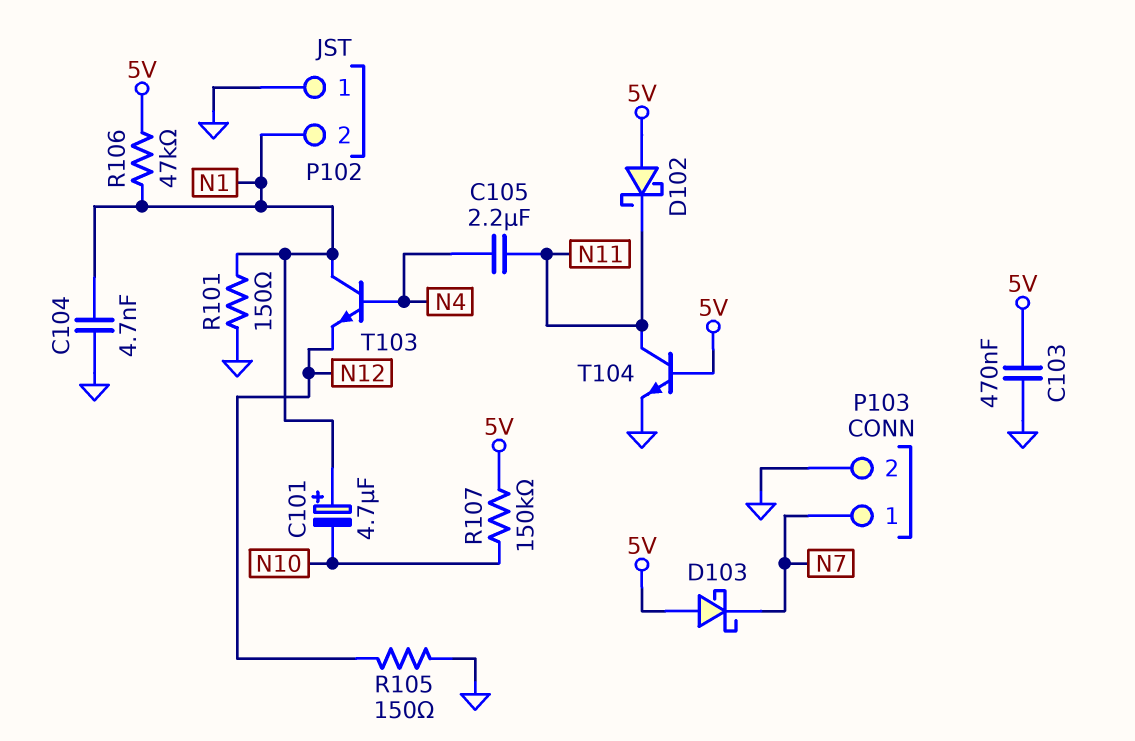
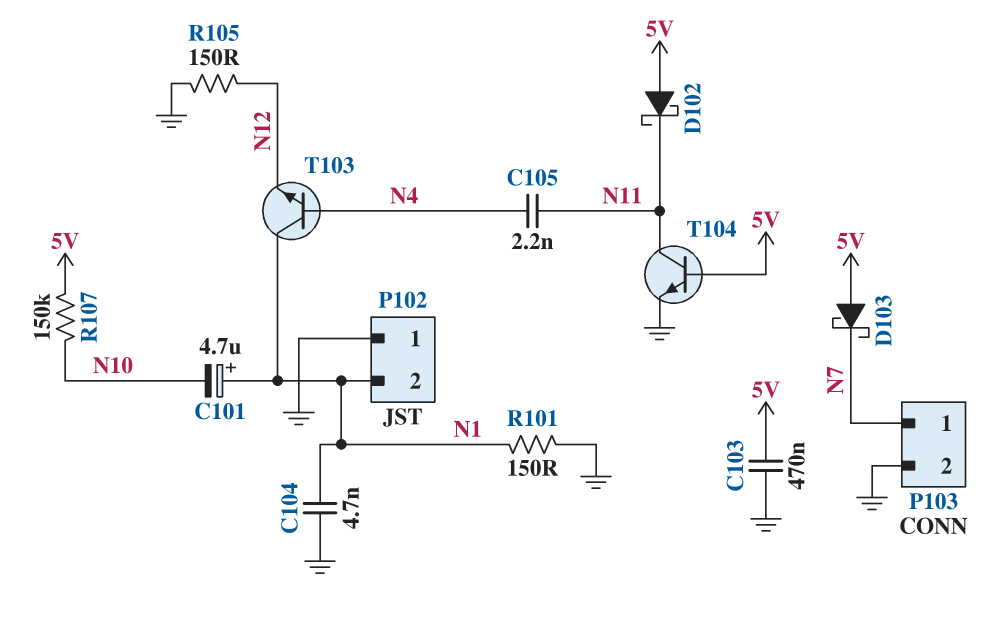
C105: 2.2uF (N4, N11) -> 2.2nF (N4, N11)
R106: 47k (5V, N1) -> none

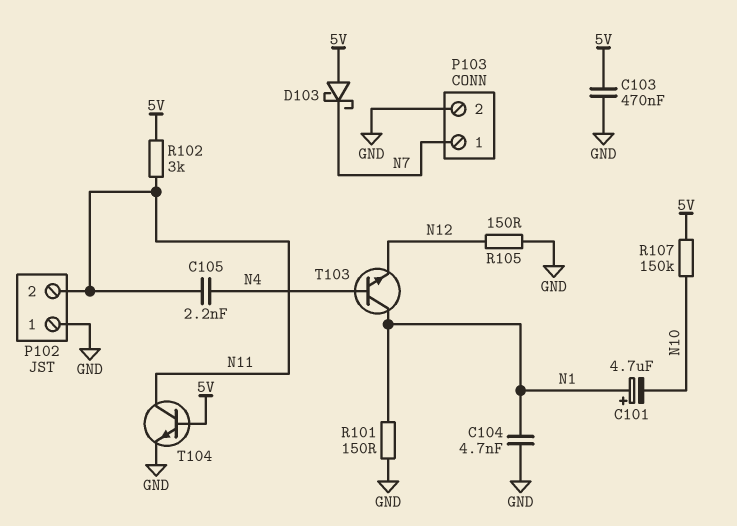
D102: schottky (A 5V, K N11) -> none
P102 pin 2: N1 -> N11
R102: none -> 3k (5V, N11)

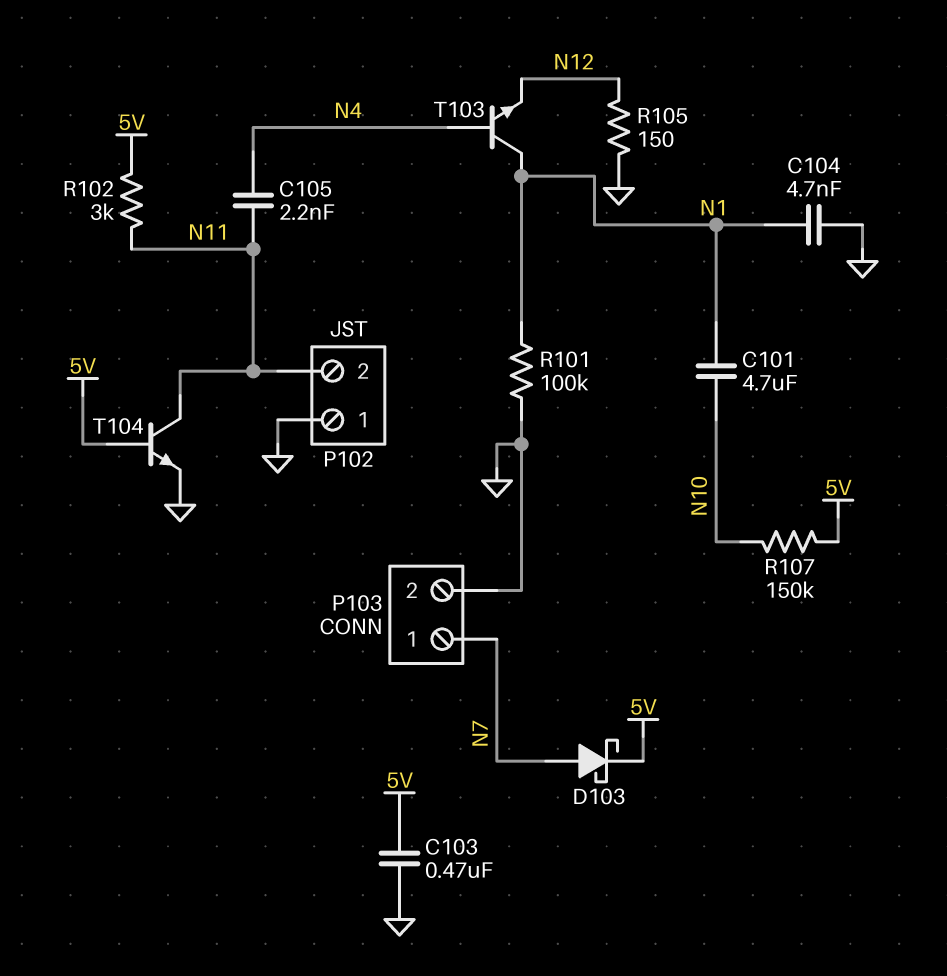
C101: 4.7uF (plus N1, minus N10) -> 4.7uF (N1, N10)
D103: schottky (A 5V, K N7) -> schottky (A N7, K 5V)
R101: 150 (GND, N1) -> 100k (GND, N1)

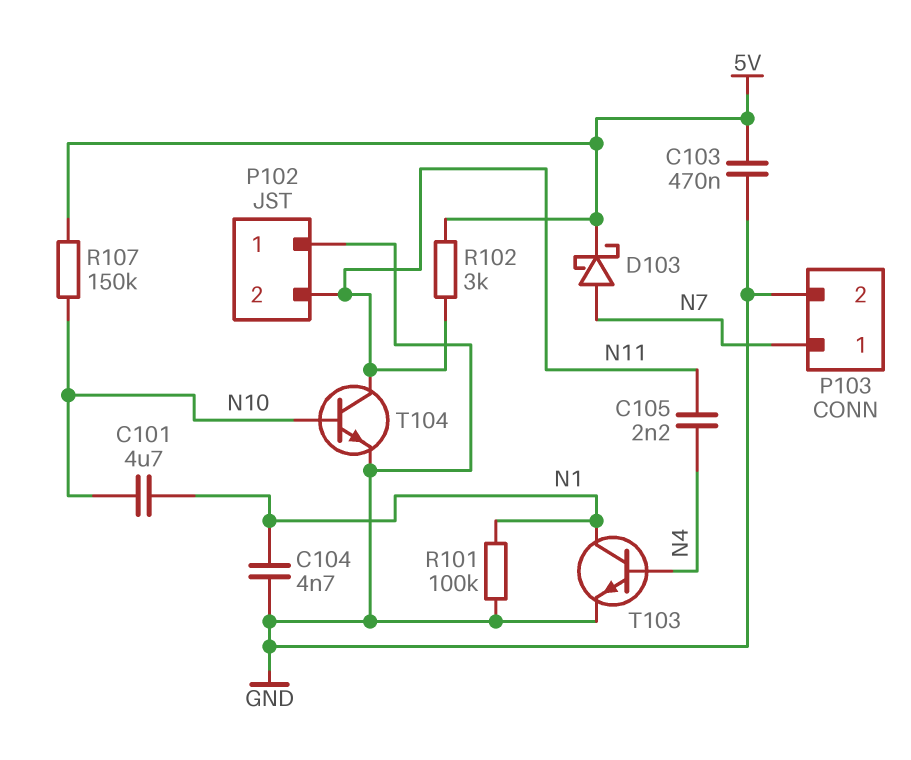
R105: 150 (GND, N12) -> none
T103: NPN (B N4, C N1, E N12) -> NPN (B N4, C N1, E GND)
T104: NPN (B 5V, C N11, E GND) -> NPN (B N10, C N11, E GND)

